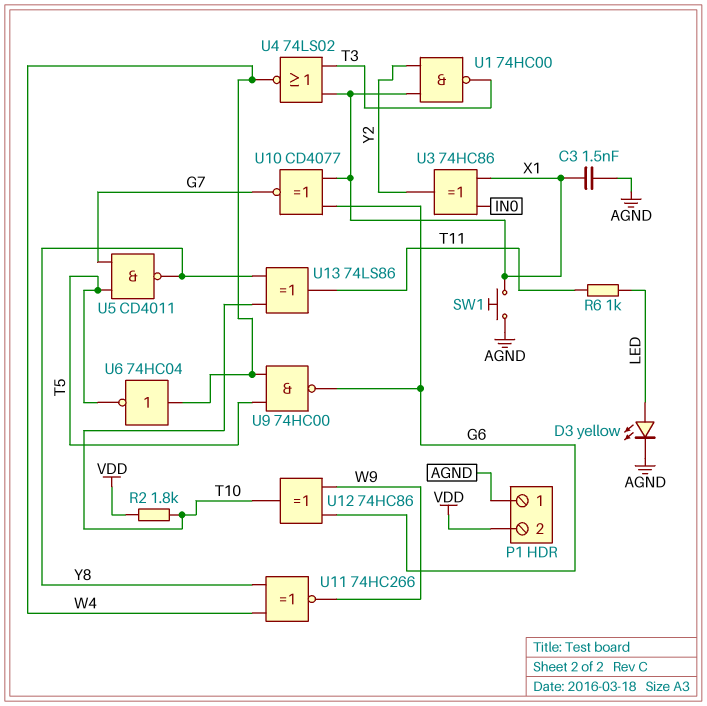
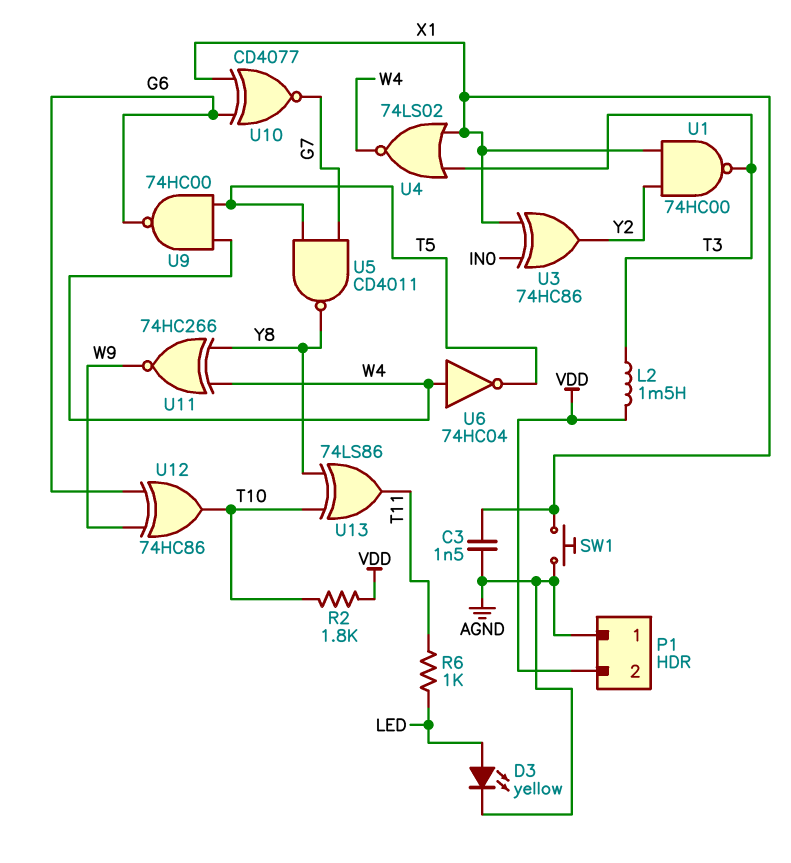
L2: none -> 1.5mH (T3, VDD)

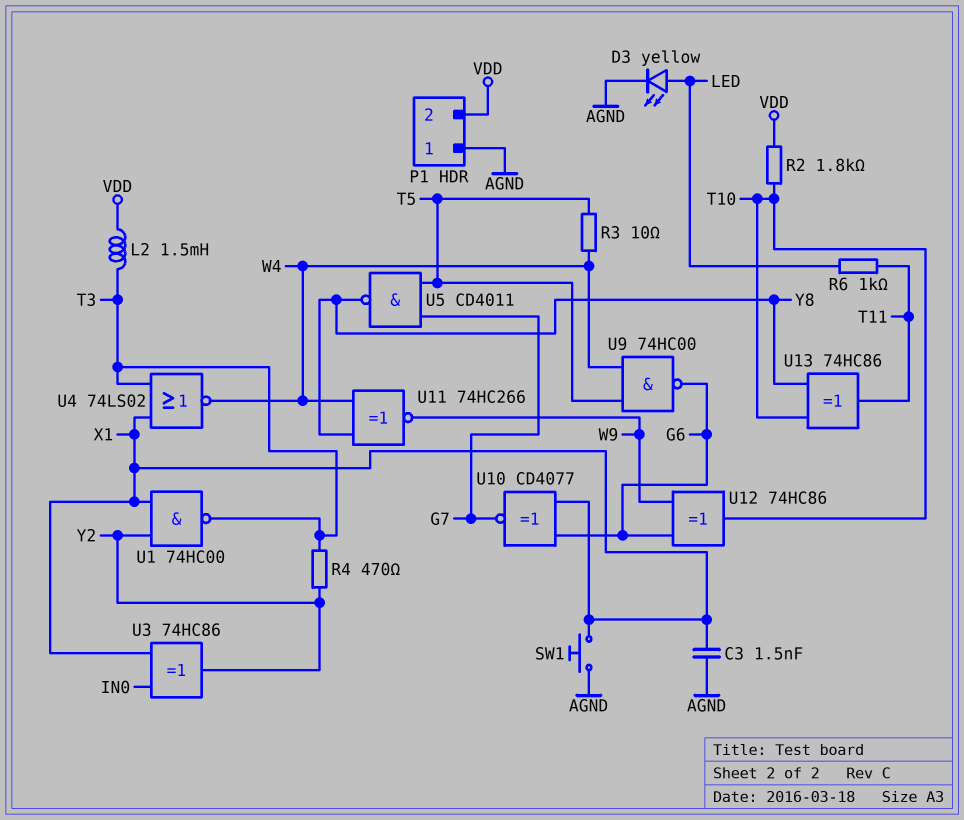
R3: none -> 10 (T5, W4)
R4: none -> 470 (T3, Y2)
U6: NOT 74HC04 (in W4, out T5) -> none
U13: XOR 74LS86 (in T10, in Y8, out T11) -> XOR 74HC86 (in T10, in Y8, out T11)

